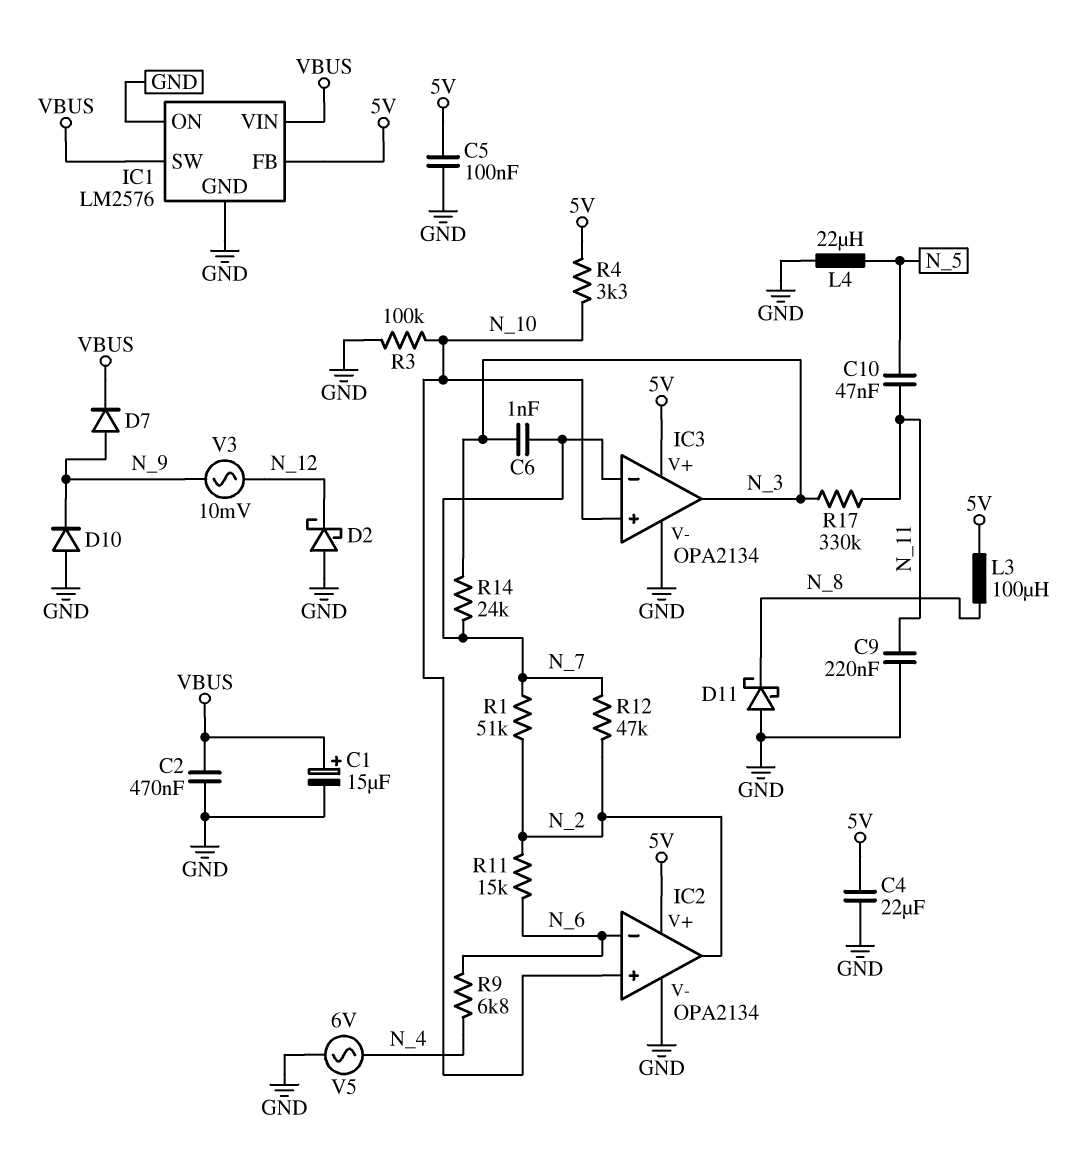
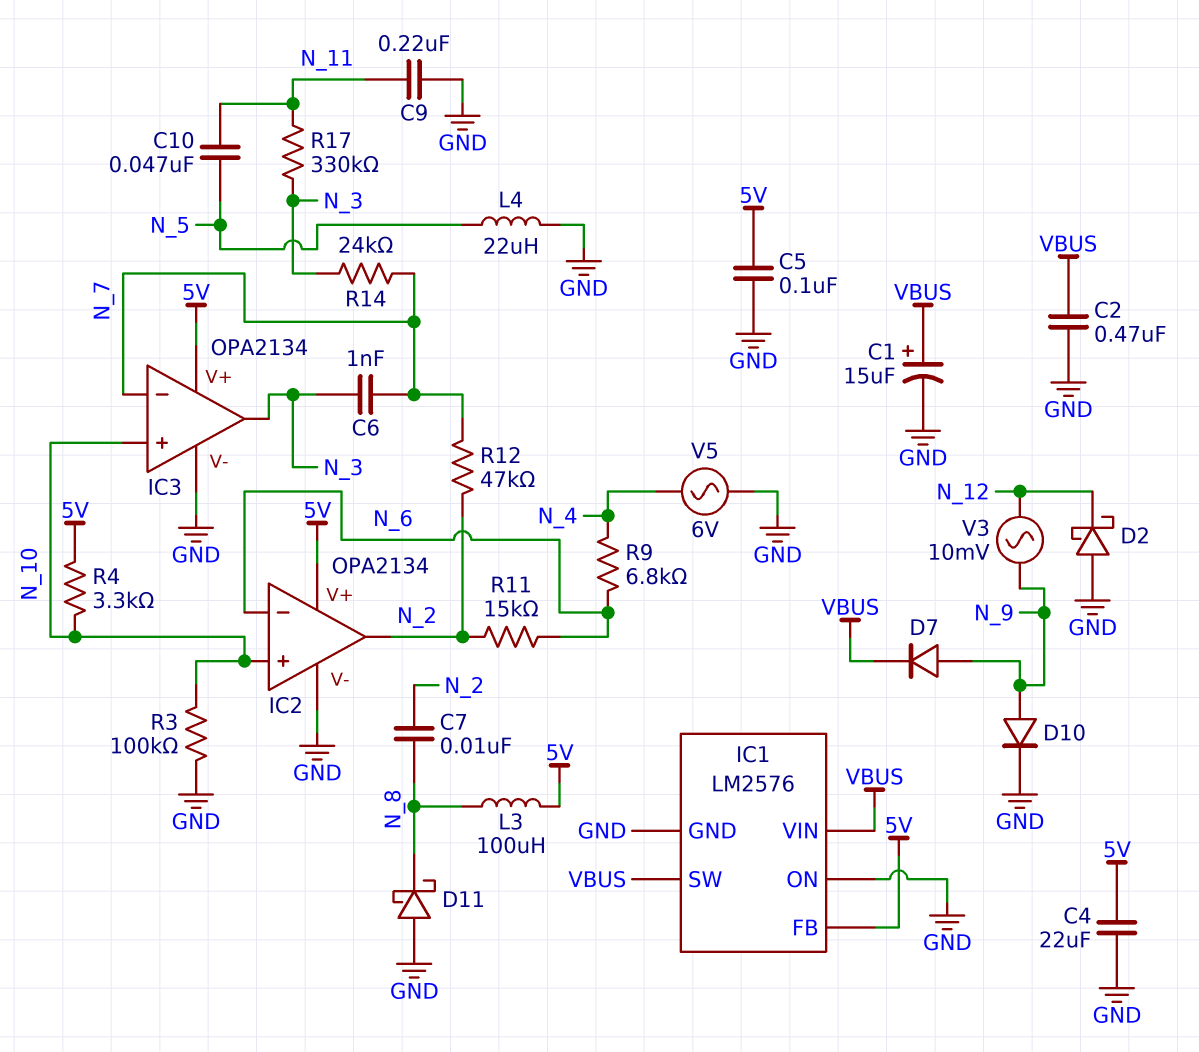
C7: none -> 10nF (N_2, N_8)
D10: diode (A GND, K N_9) -> diode (A N_9, K GND)
R1: 51k (N_2, N_7) -> none

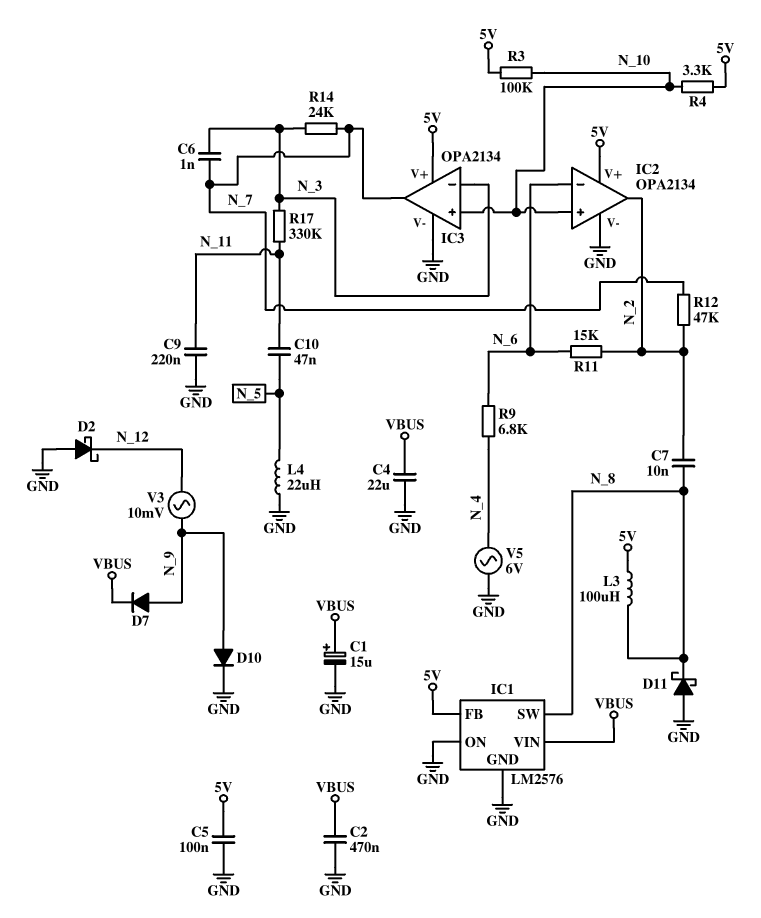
C4: 22uF (5V, GND) -> 22uF (GND, VBUS)
IC1 pin SW: VBUS -> N_8
IC3 pin in-: N_7 -> N_3
IC3 pin out: N_3 -> N_7
R3: 100k (GND, N_10) -> 100k (5V, N_10)

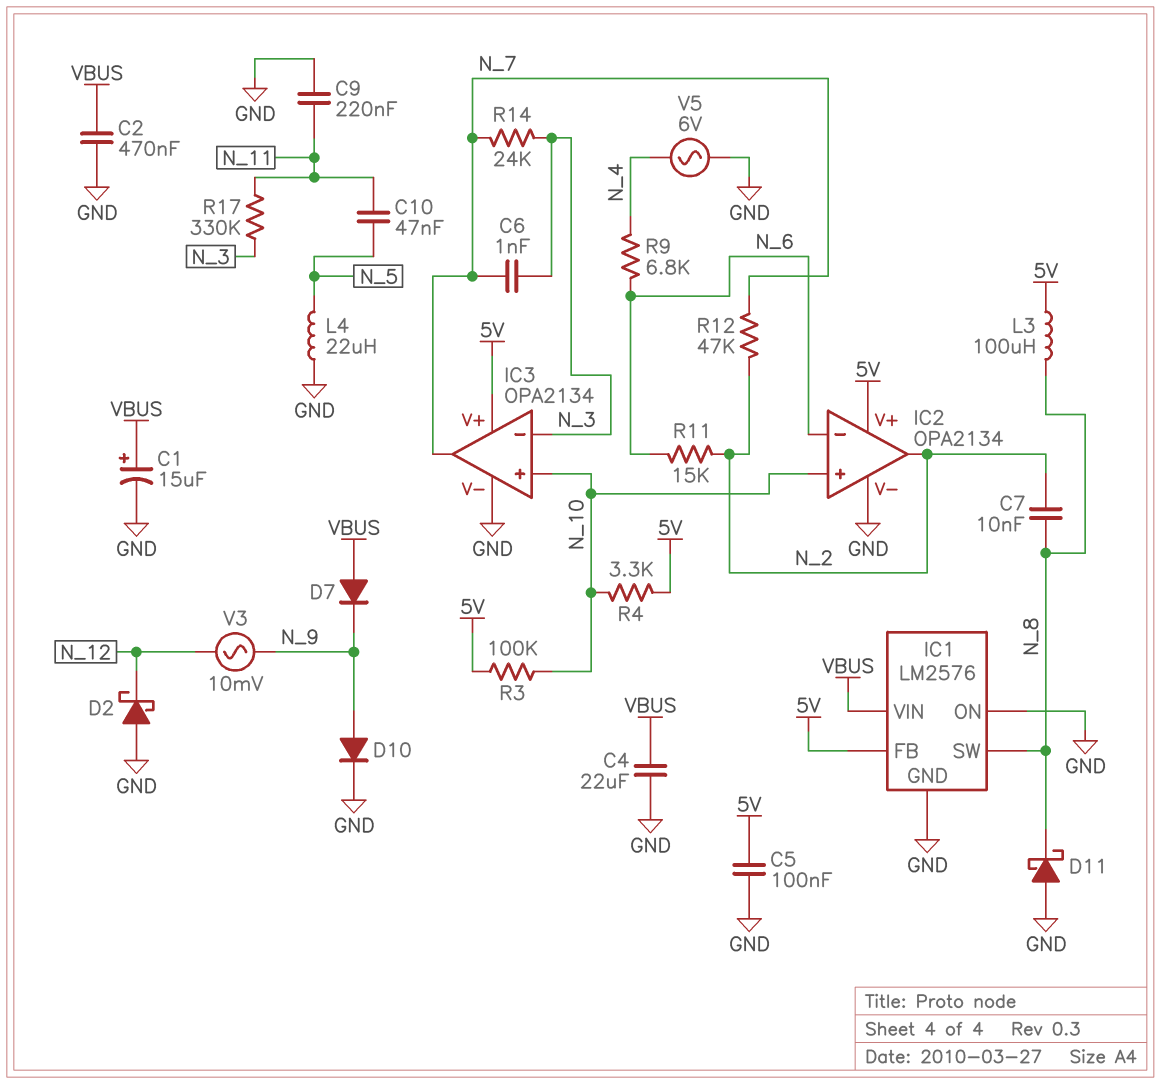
D7: diode (A N_9, K VBUS) -> diode (A VBUS, K N_9)

